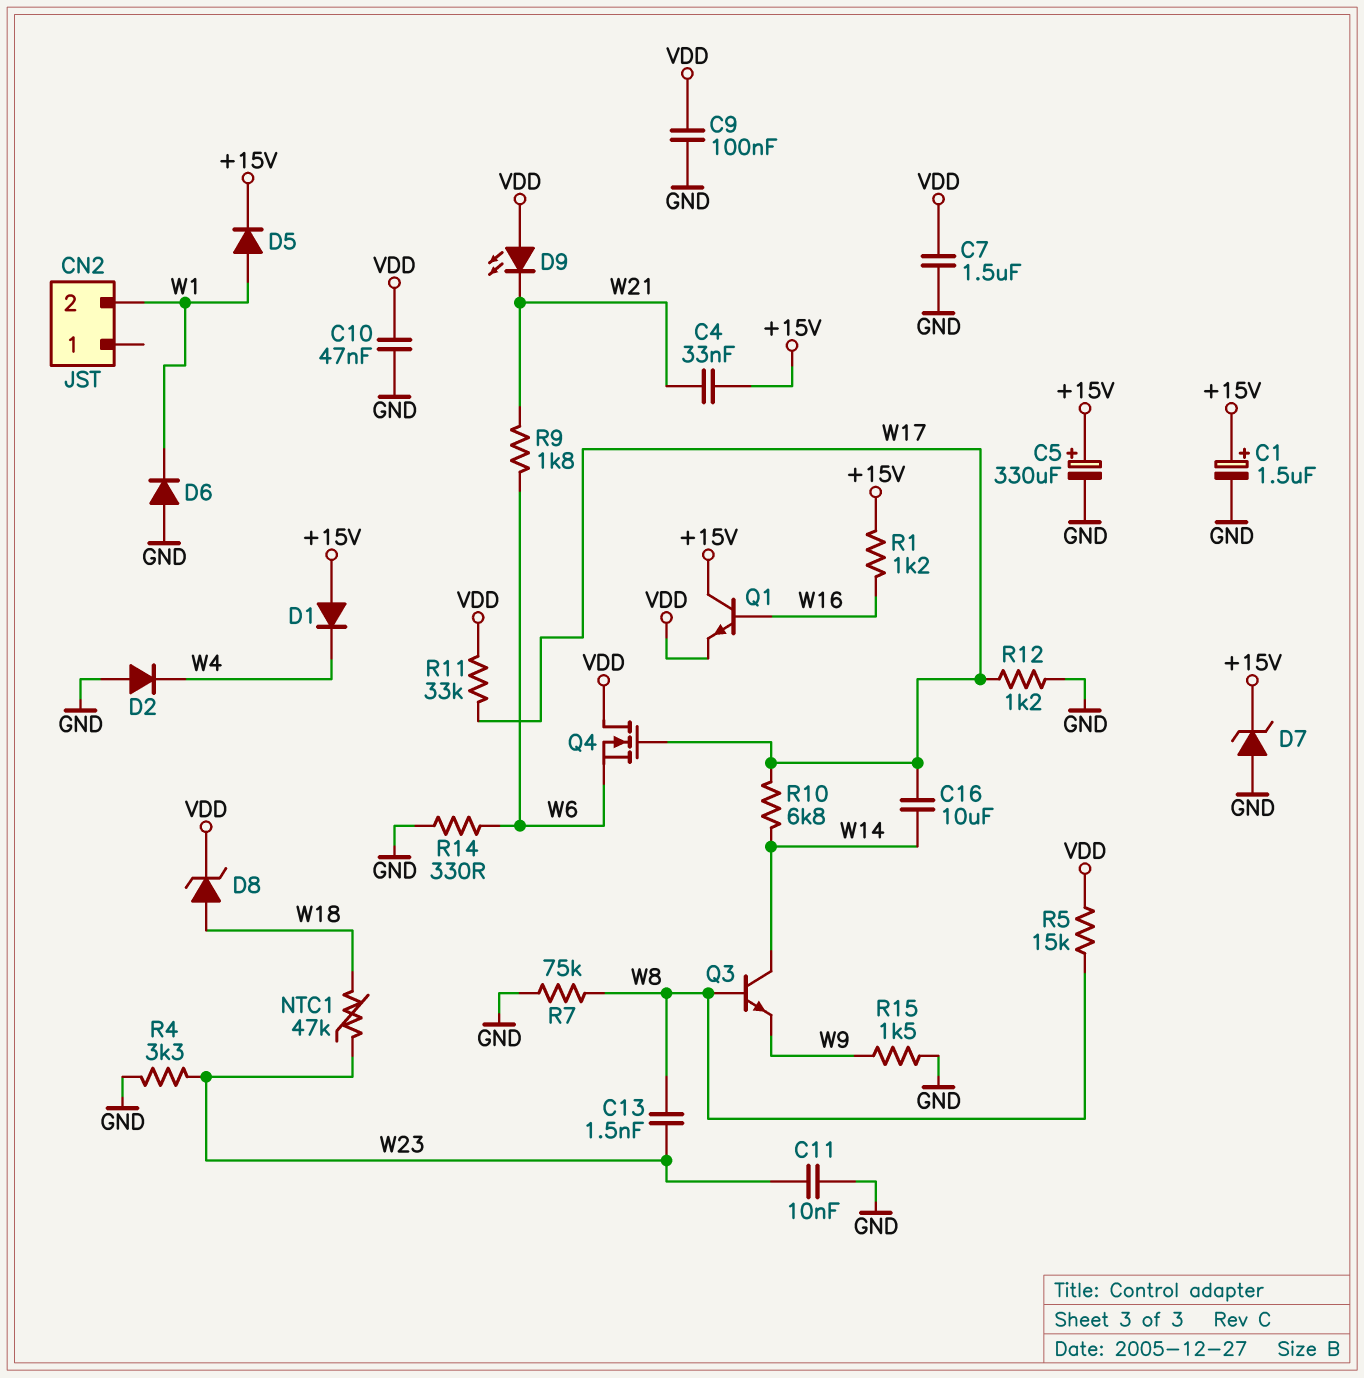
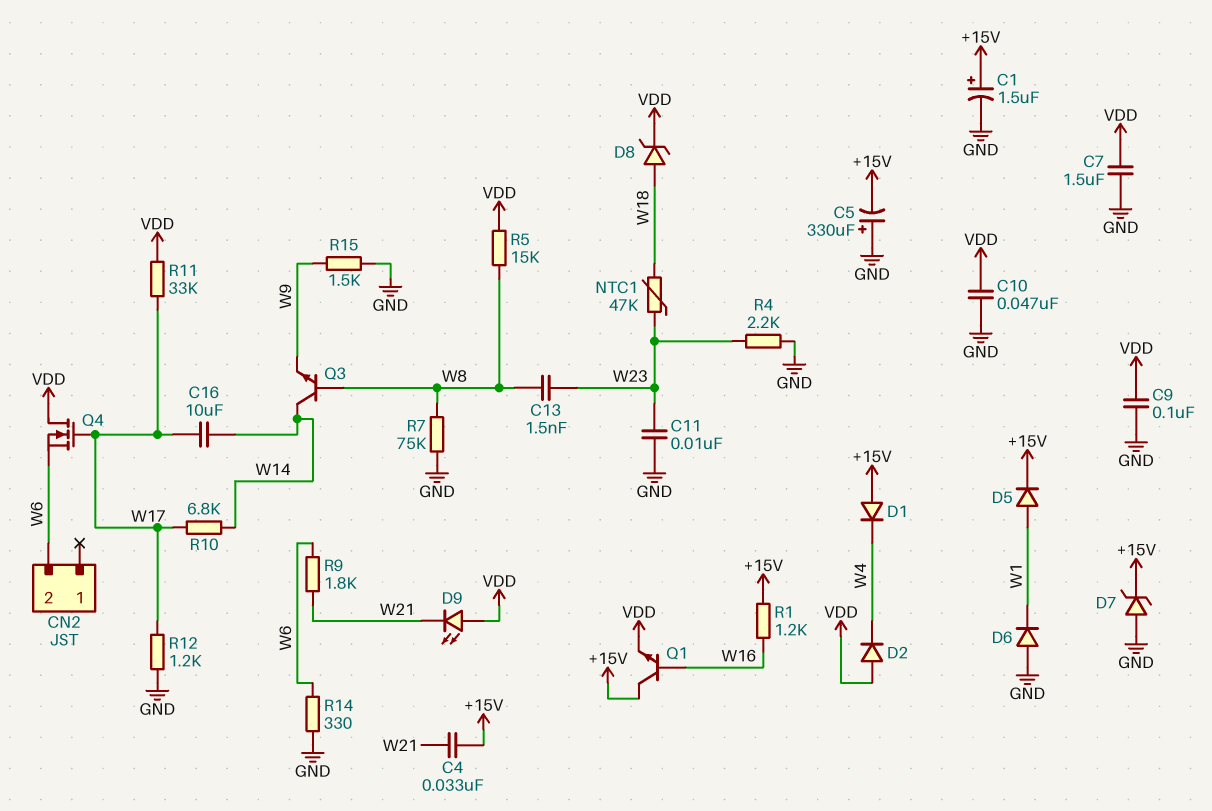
C5: 330uF (plus +15V, minus GND) -> 330uF (plus GND, minus +15V)
CN2 pin 2: W1 -> W6
D2: diode (A GND, K W4) -> diode (A VDD, K W4)
R4: 3.3k (GND, W23) -> 2.2k (GND, W23)

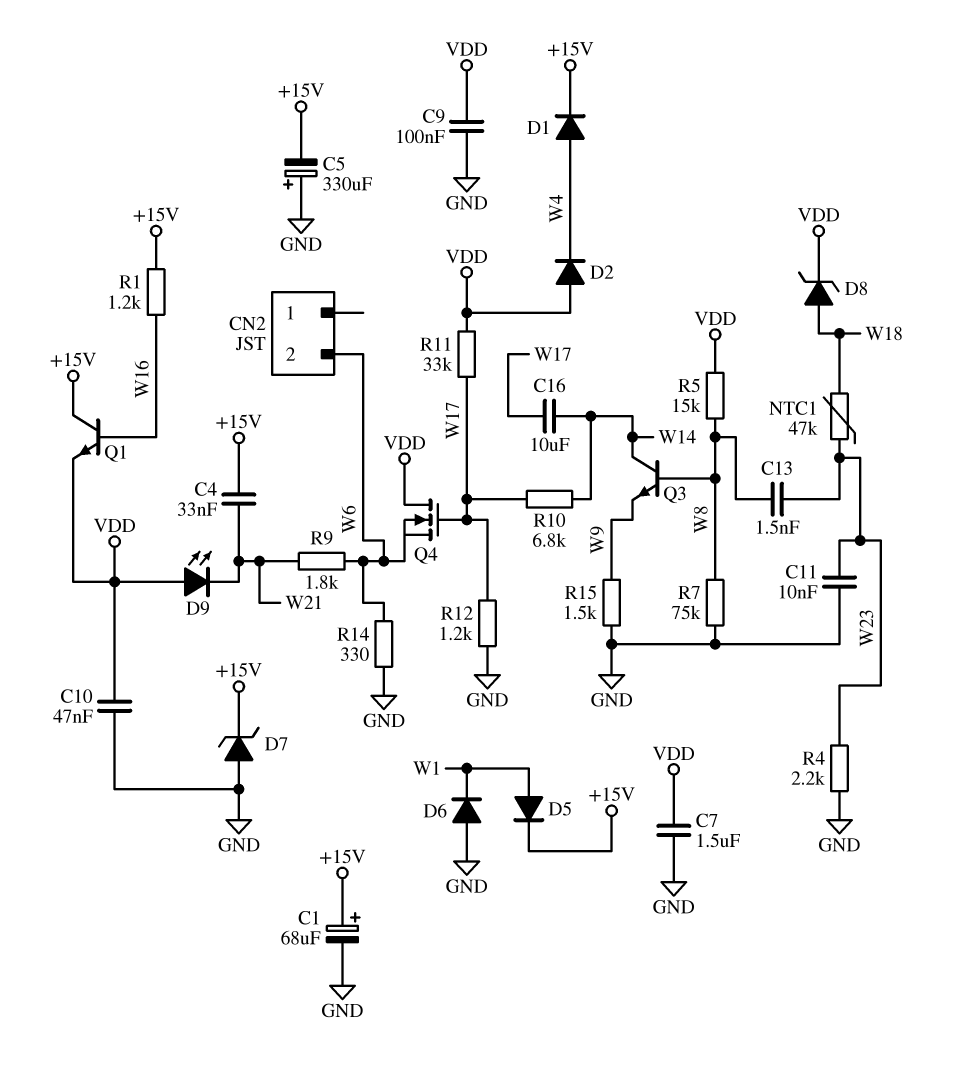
C1: 1.5uF (plus +15V, minus GND) -> 68uF (plus +15V, minus GND)
D1: diode (A +15V, K W4) -> diode (A W4, K +15V)

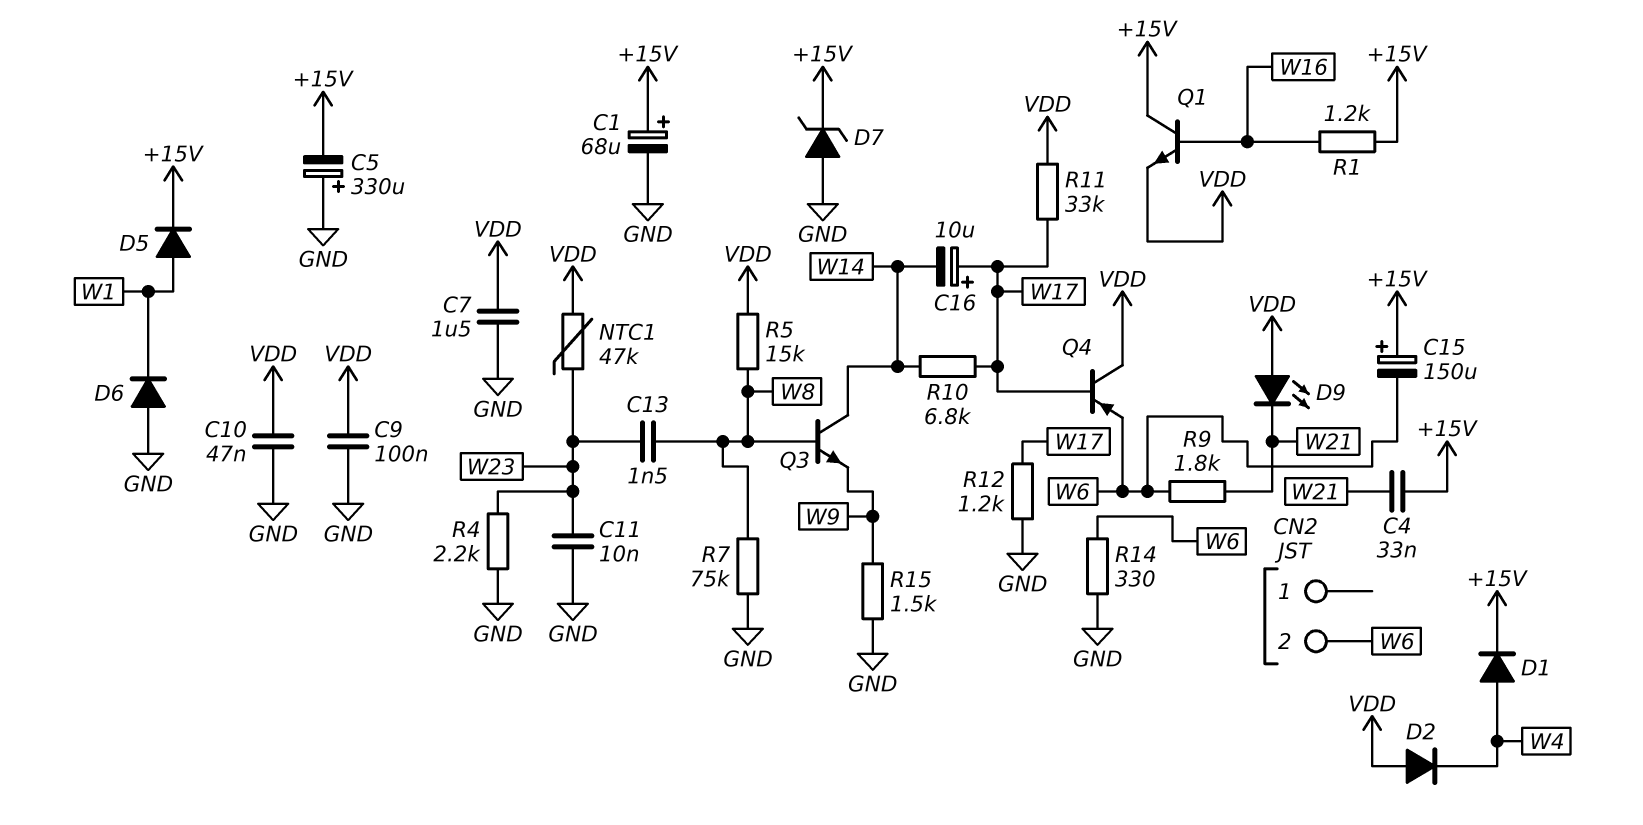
C15: none -> 150uF (plus +15V, minus W6)
C16: 10uF (W14, W17) -> 10uF (plus W17, minus W14)
D8: zener (A W18, K VDD) -> none
NTC1: 47k (W18, W23) -> 47k (VDD, W23)
Q4: NMOS (G W17, D VDD, S W6) -> PNP (B W17, C VDD, E W6)

